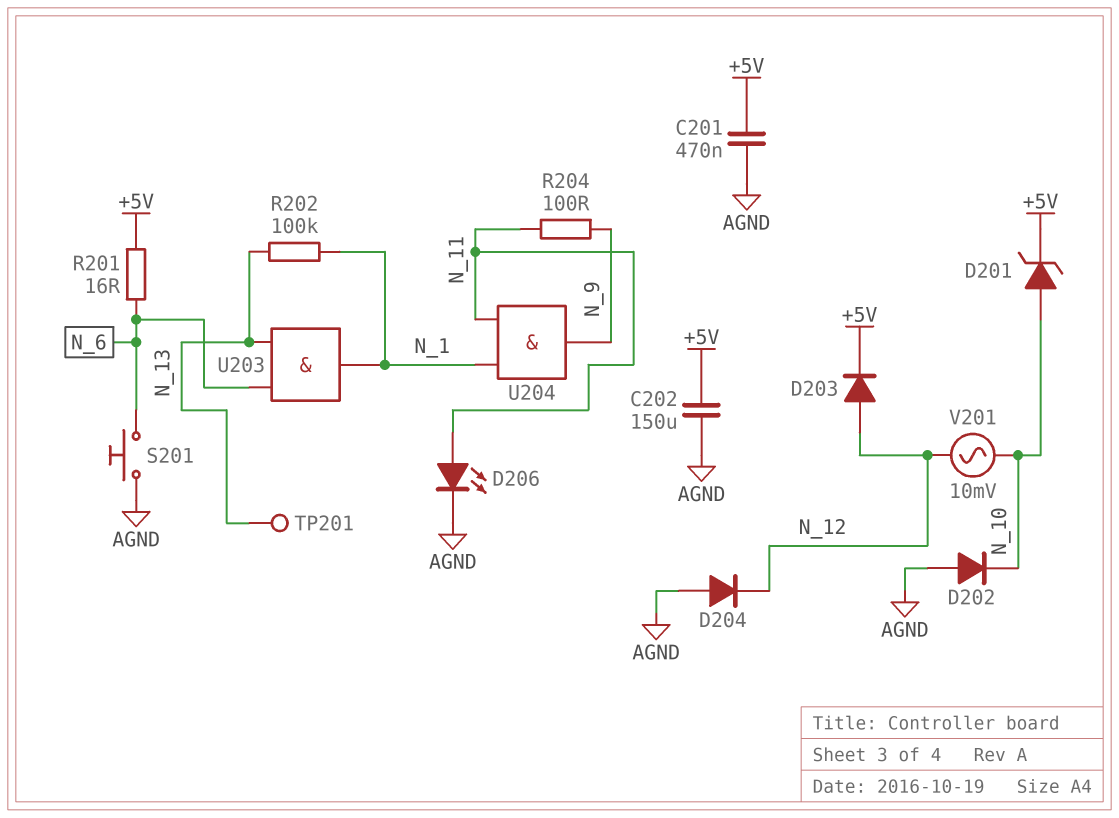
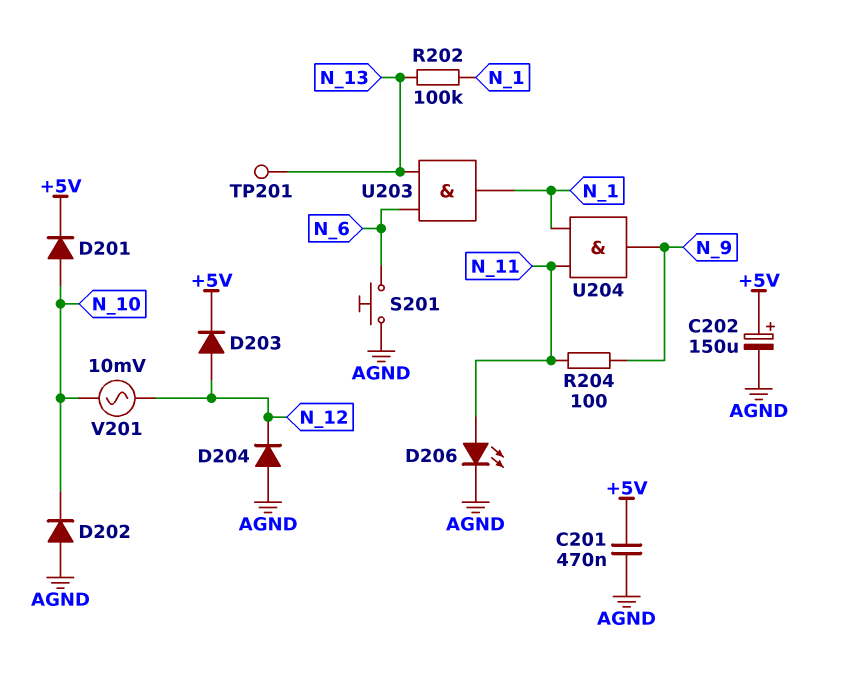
C202: 150uF (+5V, AGND) -> 150uF (plus +5V, minus AGND)
D201: zener (A N_10, K +5V) -> diode (A N_10, K +5V)
R201: 16 (+5V, N_6) -> none

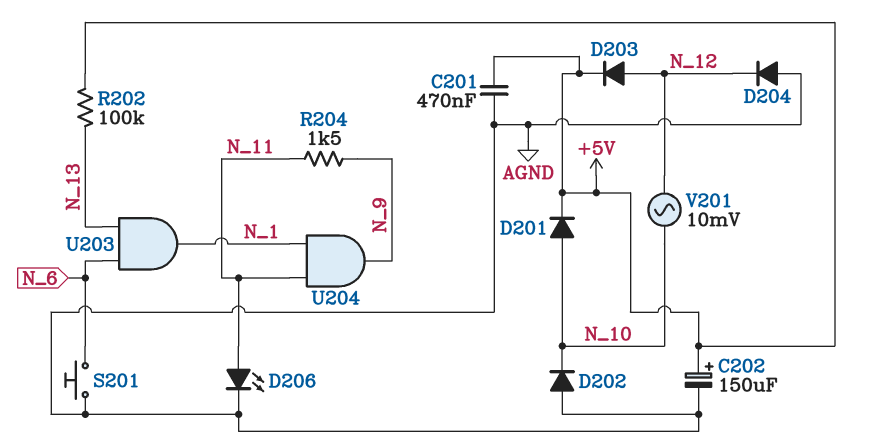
R202: 100k (N_1, N_13) -> 100k (+5V, N_13)
R204: 100 (N_9, N_11) -> 1.5k (N_9, N_11)
TP201: test point (N_13) -> none

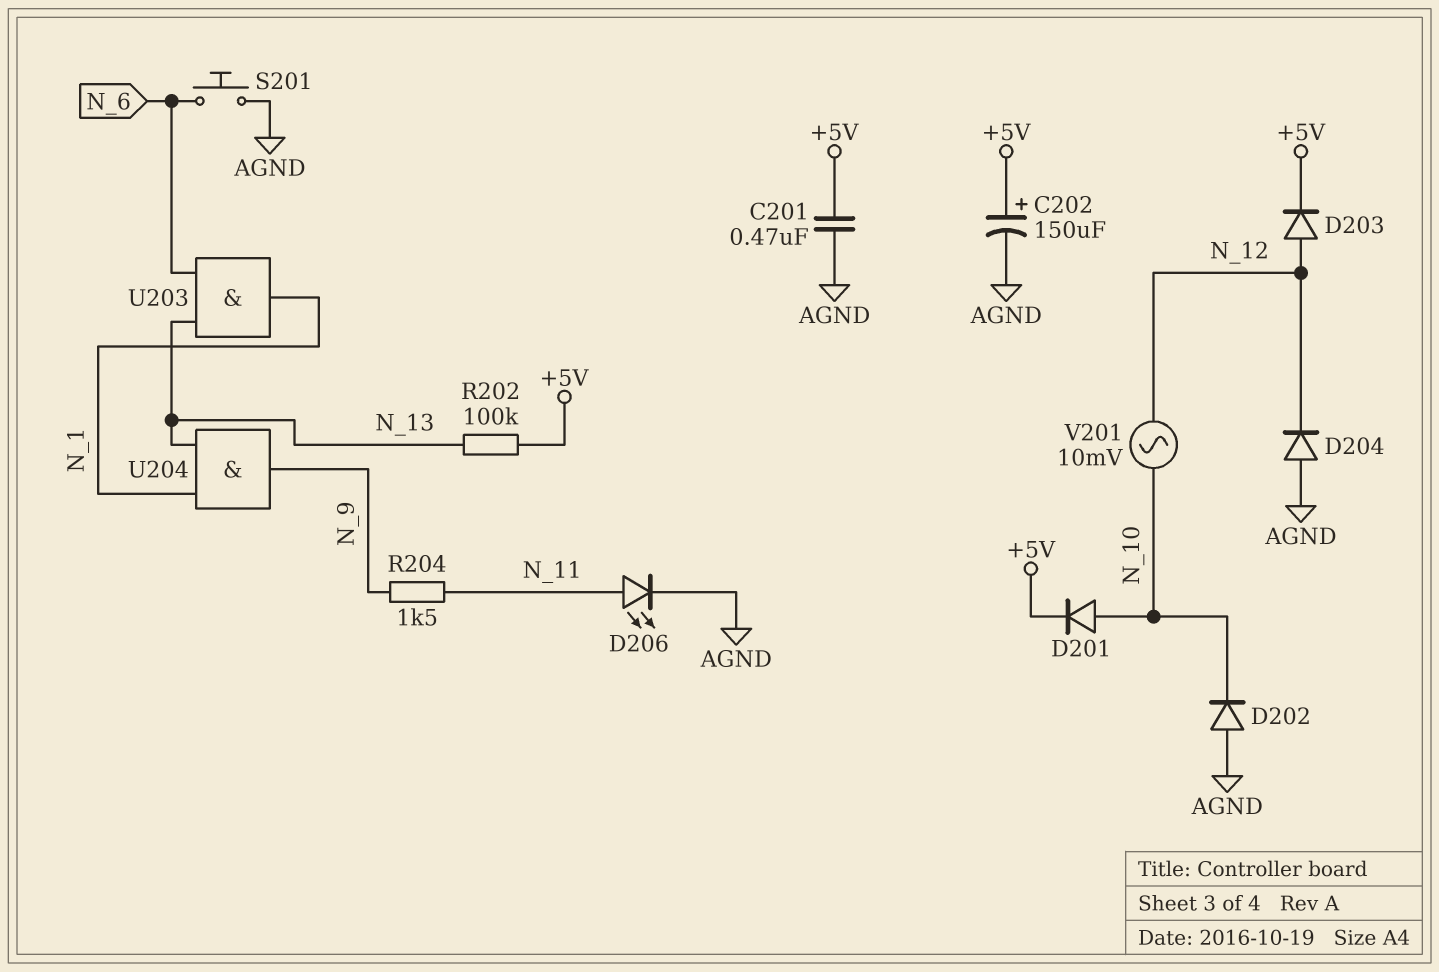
U204: AND (in N_1, in N_11, out N_9) -> AND (in N_1, in N_13, out N_9)

